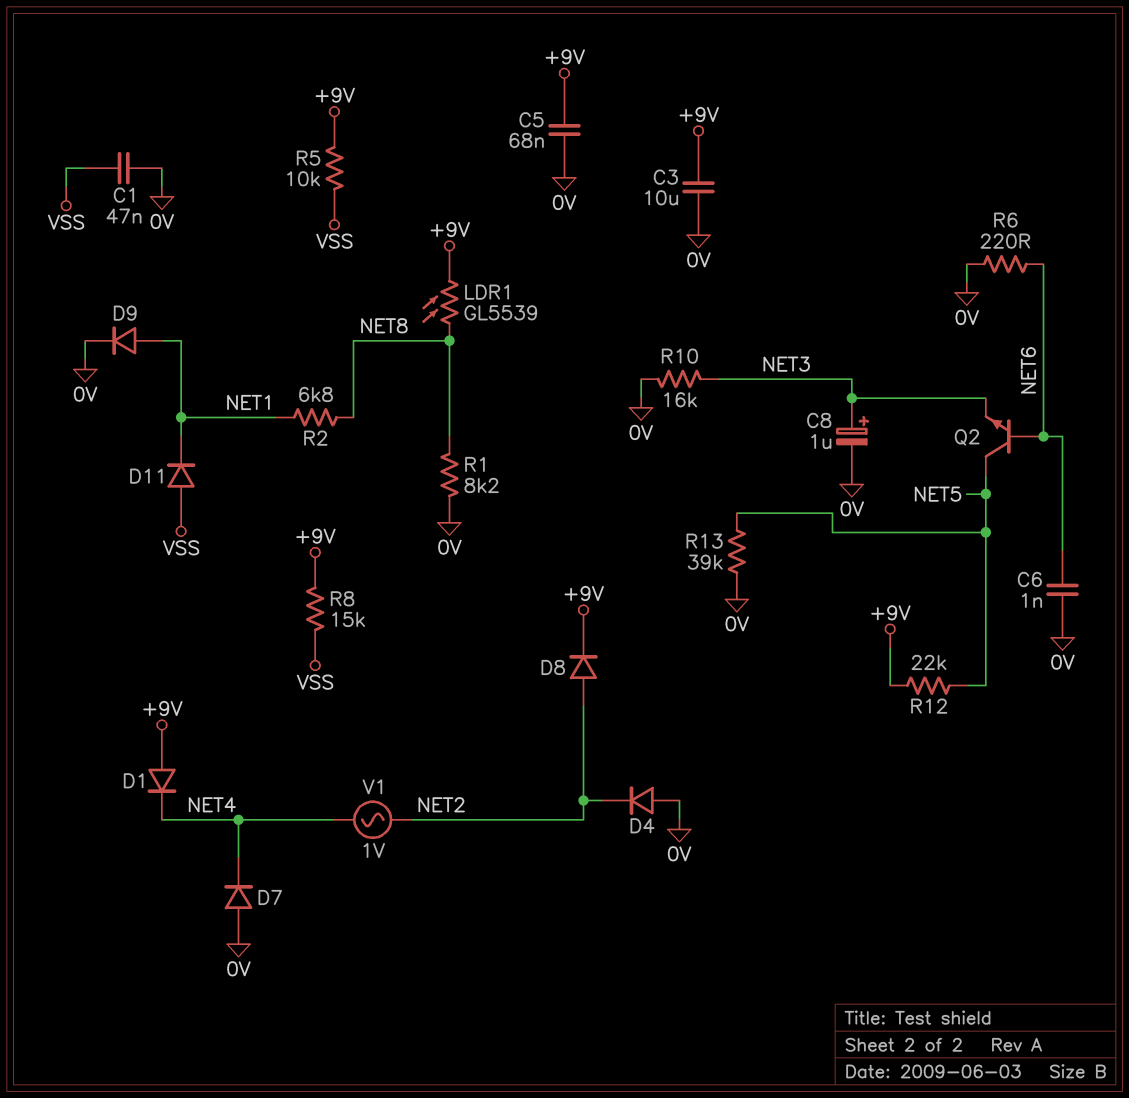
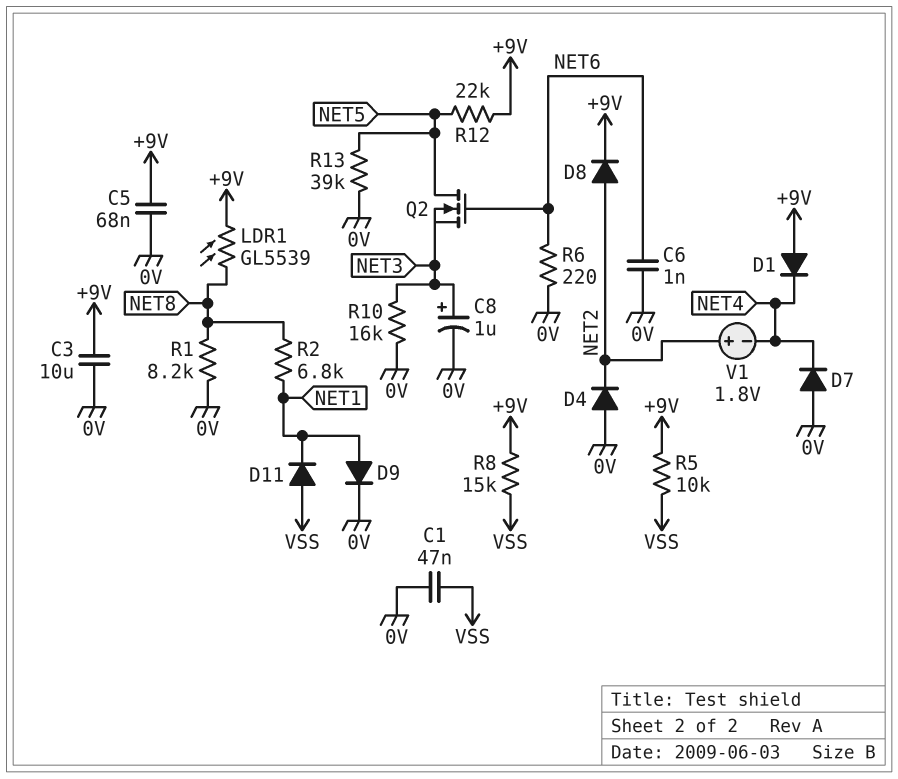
Q2: NPN (B NET6, C NET5, E NET3) -> NMOS (G NET6, D NET5, S NET3)
V1: AC 1V (NET2, NET4) -> 1.8V (plus NET2, minus NET4)

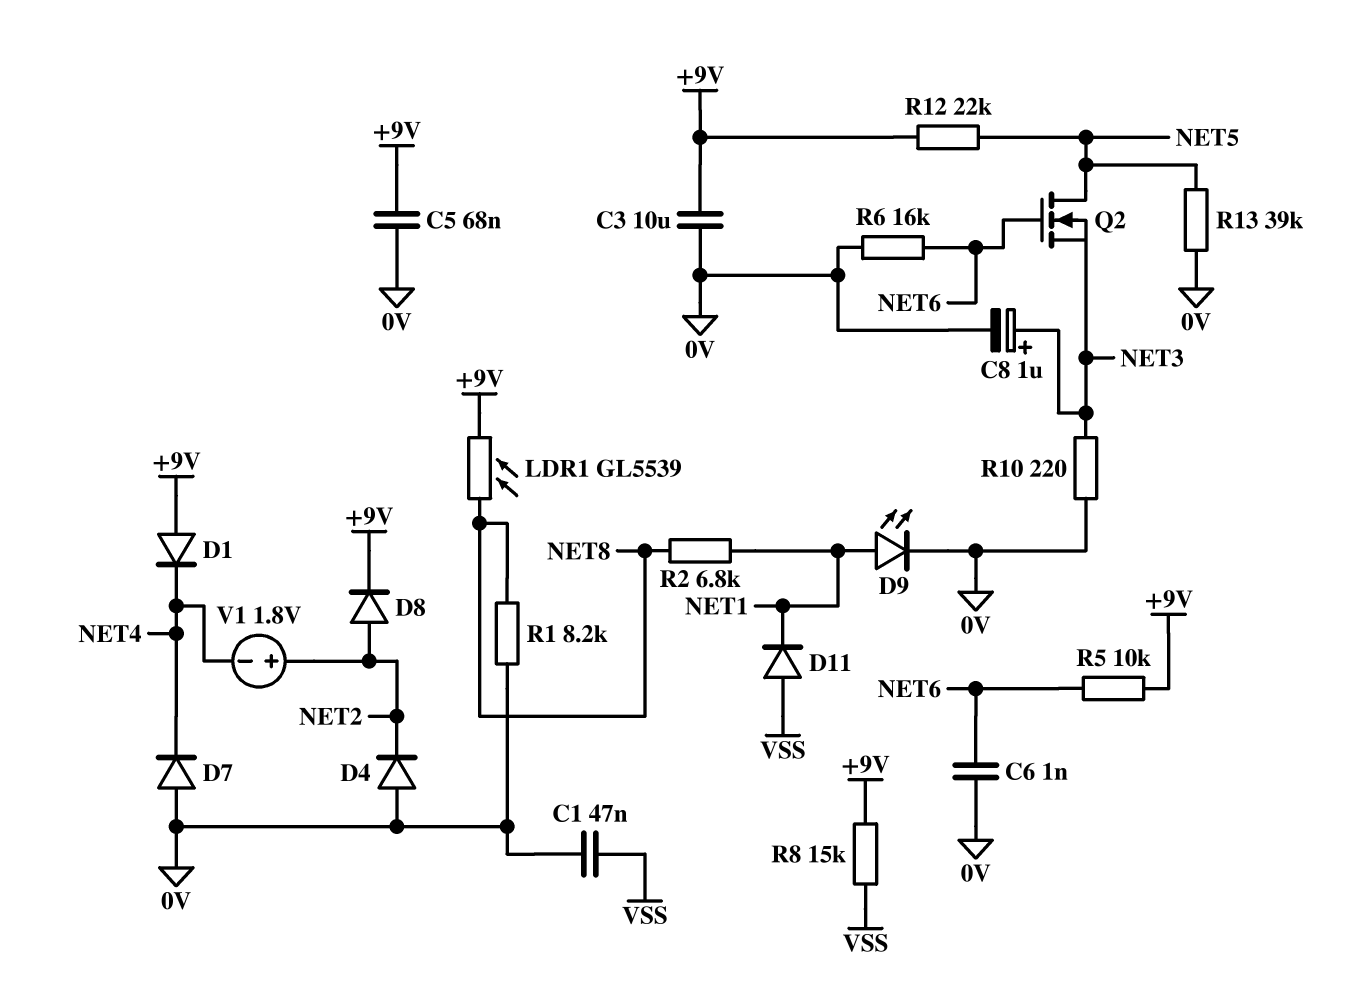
D9: diode (A NET1, K 0V) -> LED (A NET1, K 0V)
R5: 10k (+9V, VSS) -> 10k (+9V, NET6)
R6: 220 (0V, NET6) -> 16k (0V, NET6)
R10: 16k (0V, NET3) -> 220 (0V, NET3)

